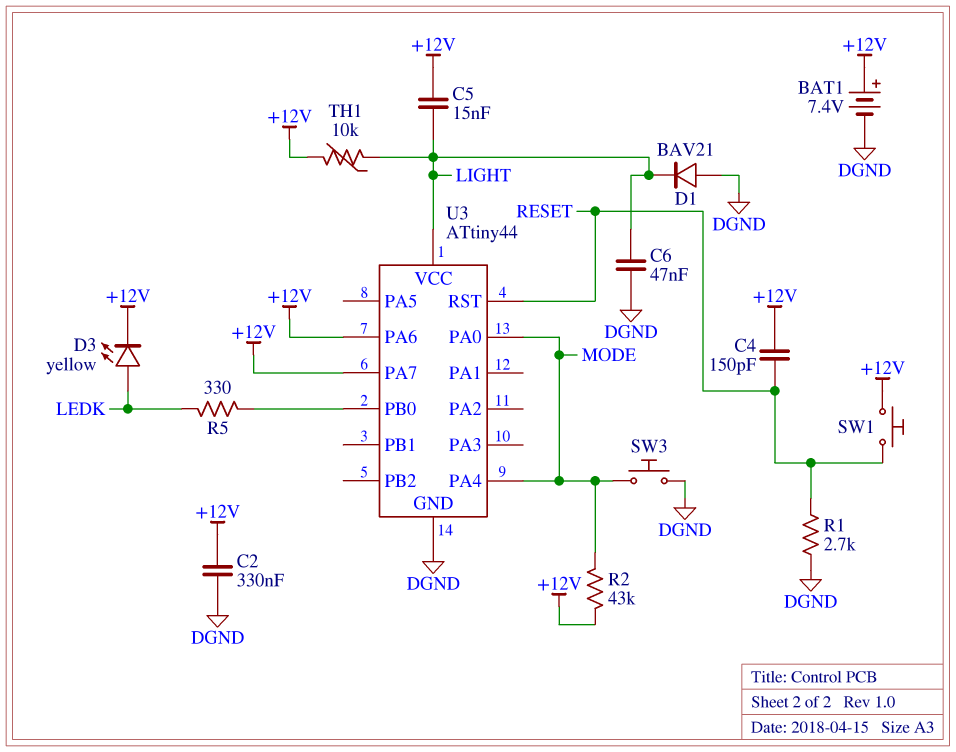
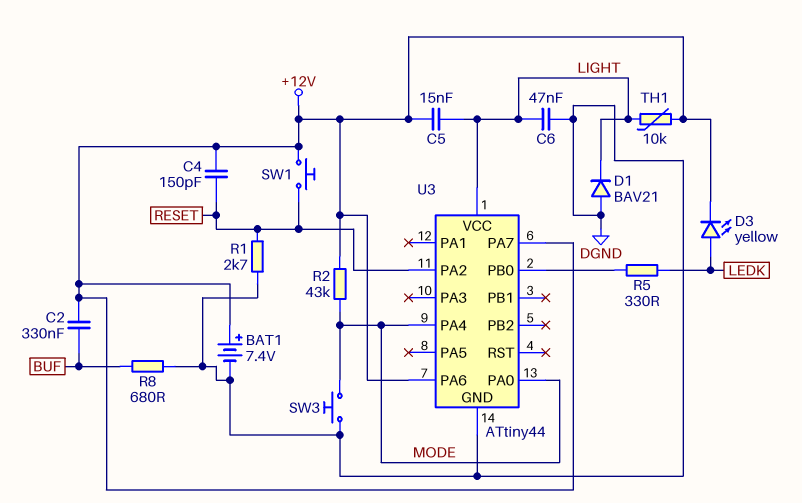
C2: 330nF (+12V, DGND) -> 330nF (+12V, BUF)
R8: none -> 680 (BUF, DGND)
U3 pin PA2: none -> RESET
U3 pin RST: RESET -> none

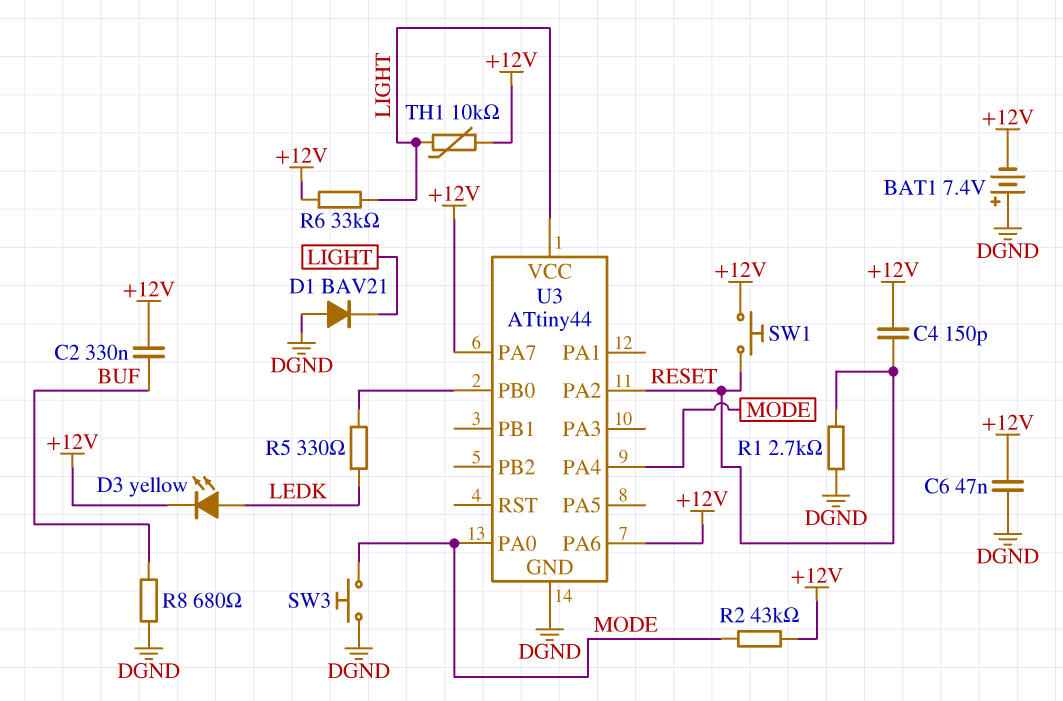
BAT1: 7.4V (plus +12V, minus DGND) -> 7.4V (plus DGND, minus +12V)
C5: 15nF (+12V, LIGHT) -> none
C6: 47nF (DGND, LIGHT) -> 47nF (+12V, DGND)
R6: none -> 33k (+12V, LIGHT)

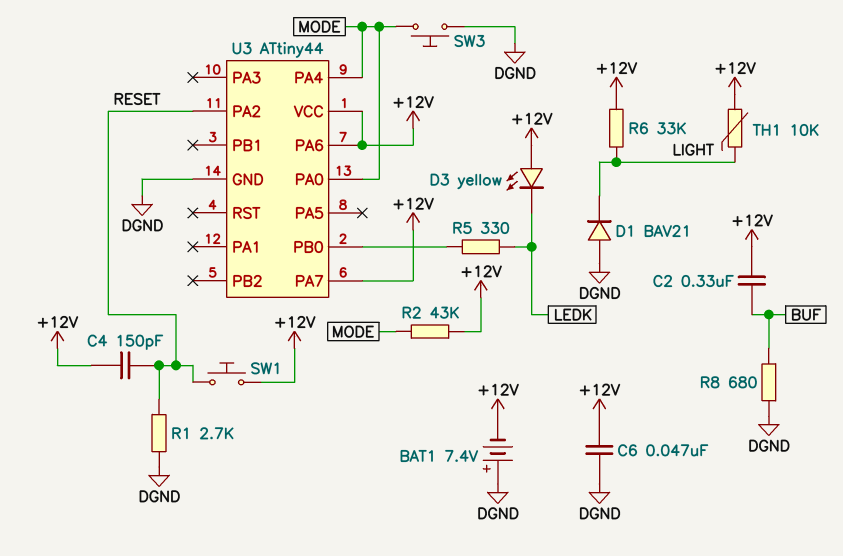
D3: LED yellow (A LEDK, K +12V) -> LED yellow (A +12V, K LEDK)
U3 pin VCC: LIGHT -> +12V

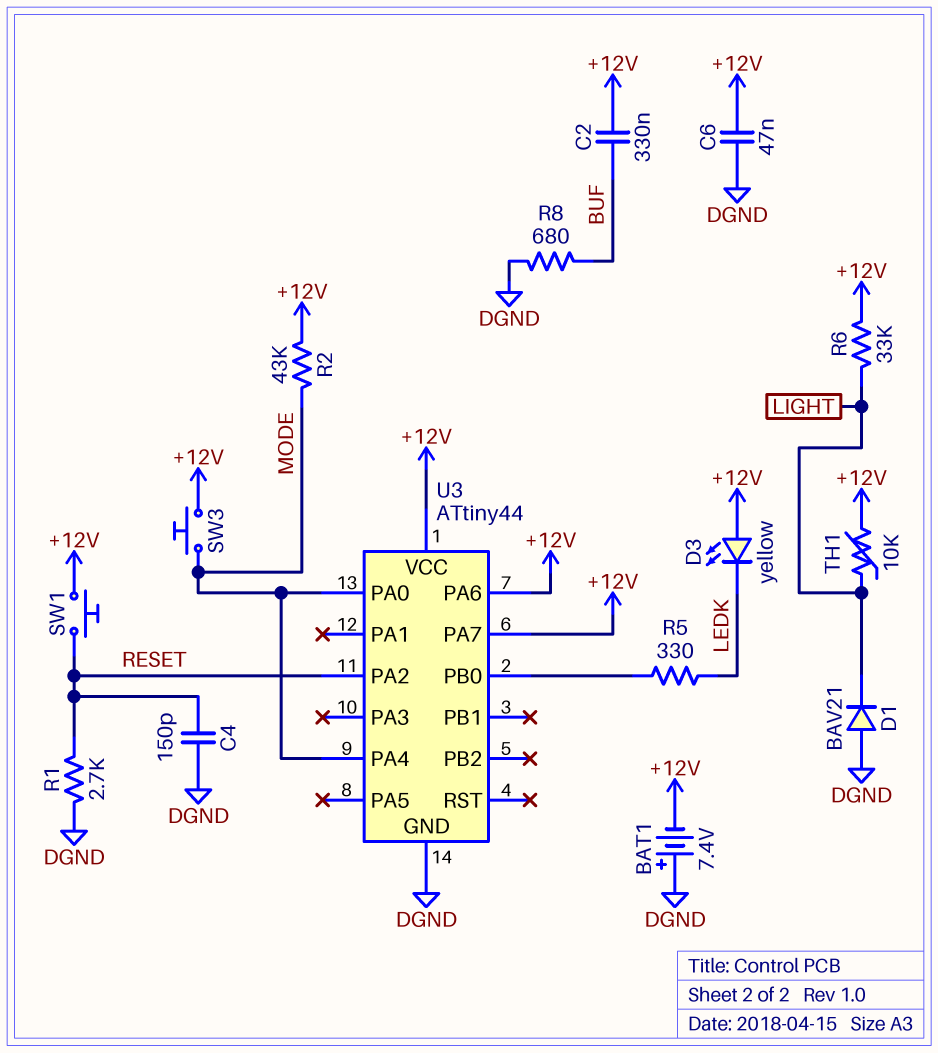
C4: 150pF (+12V, RESET) -> 150pF (DGND, RESET)
SW3: button (DGND, MODE) -> button (+12V, MODE)

